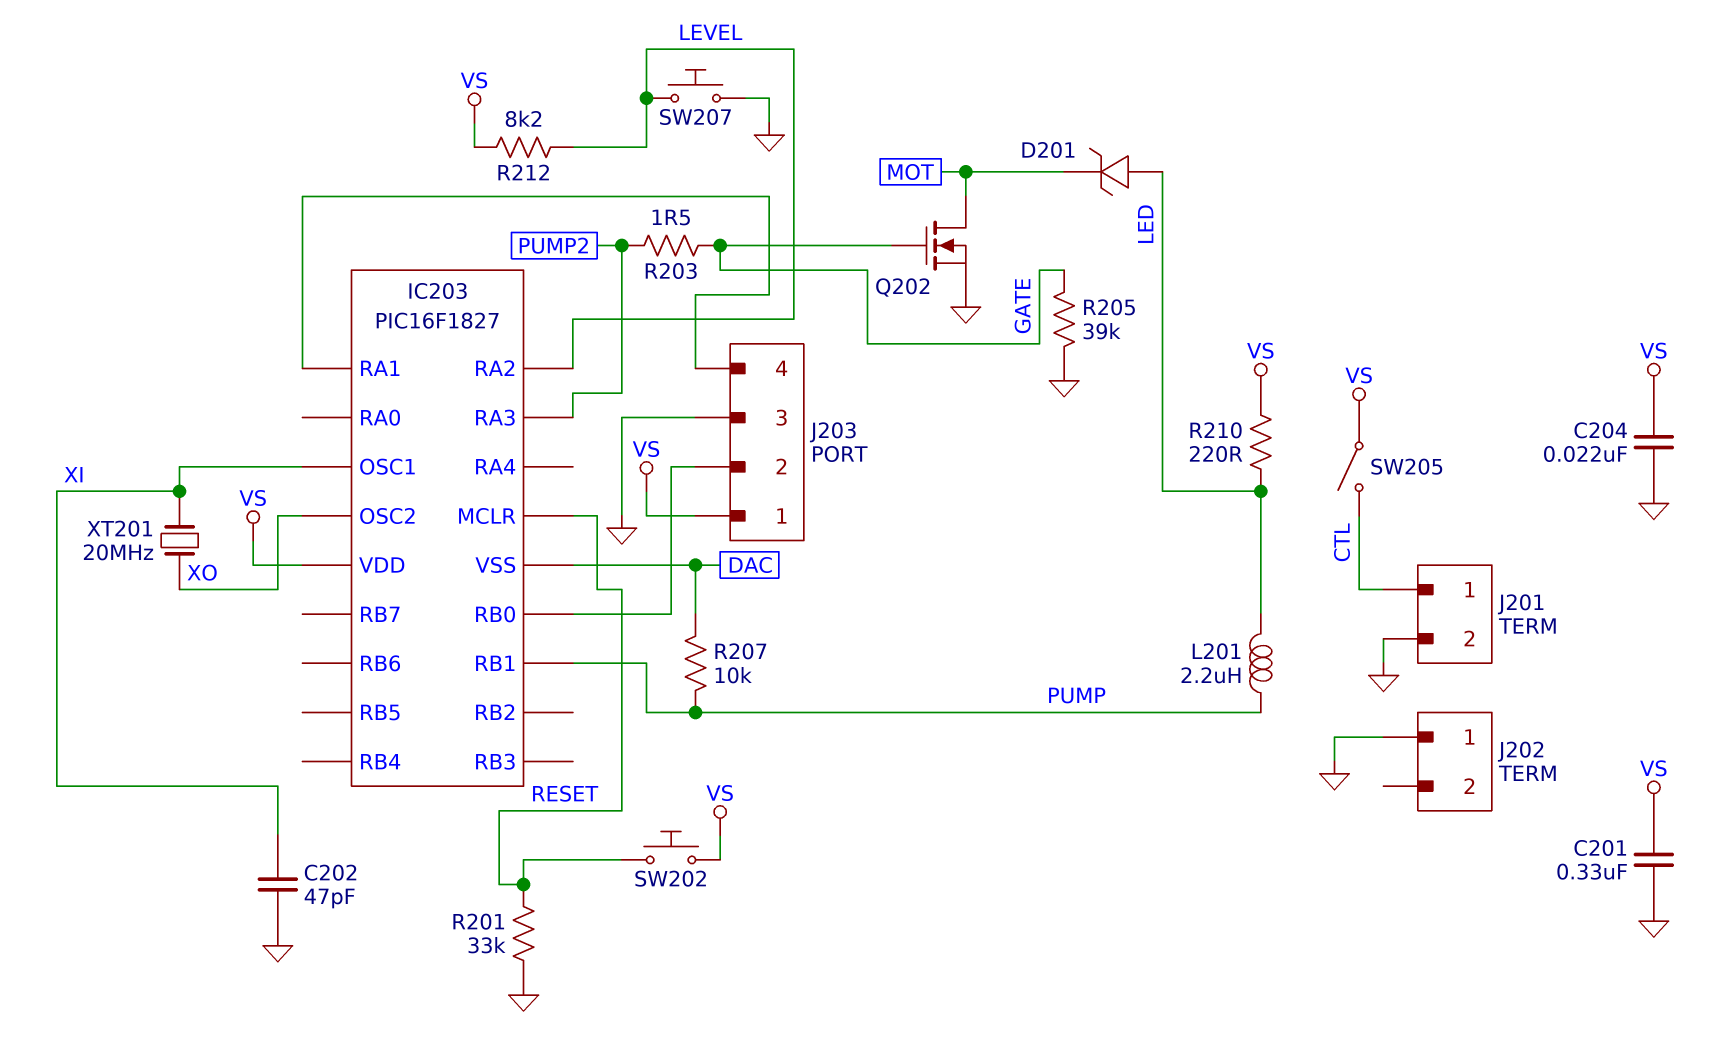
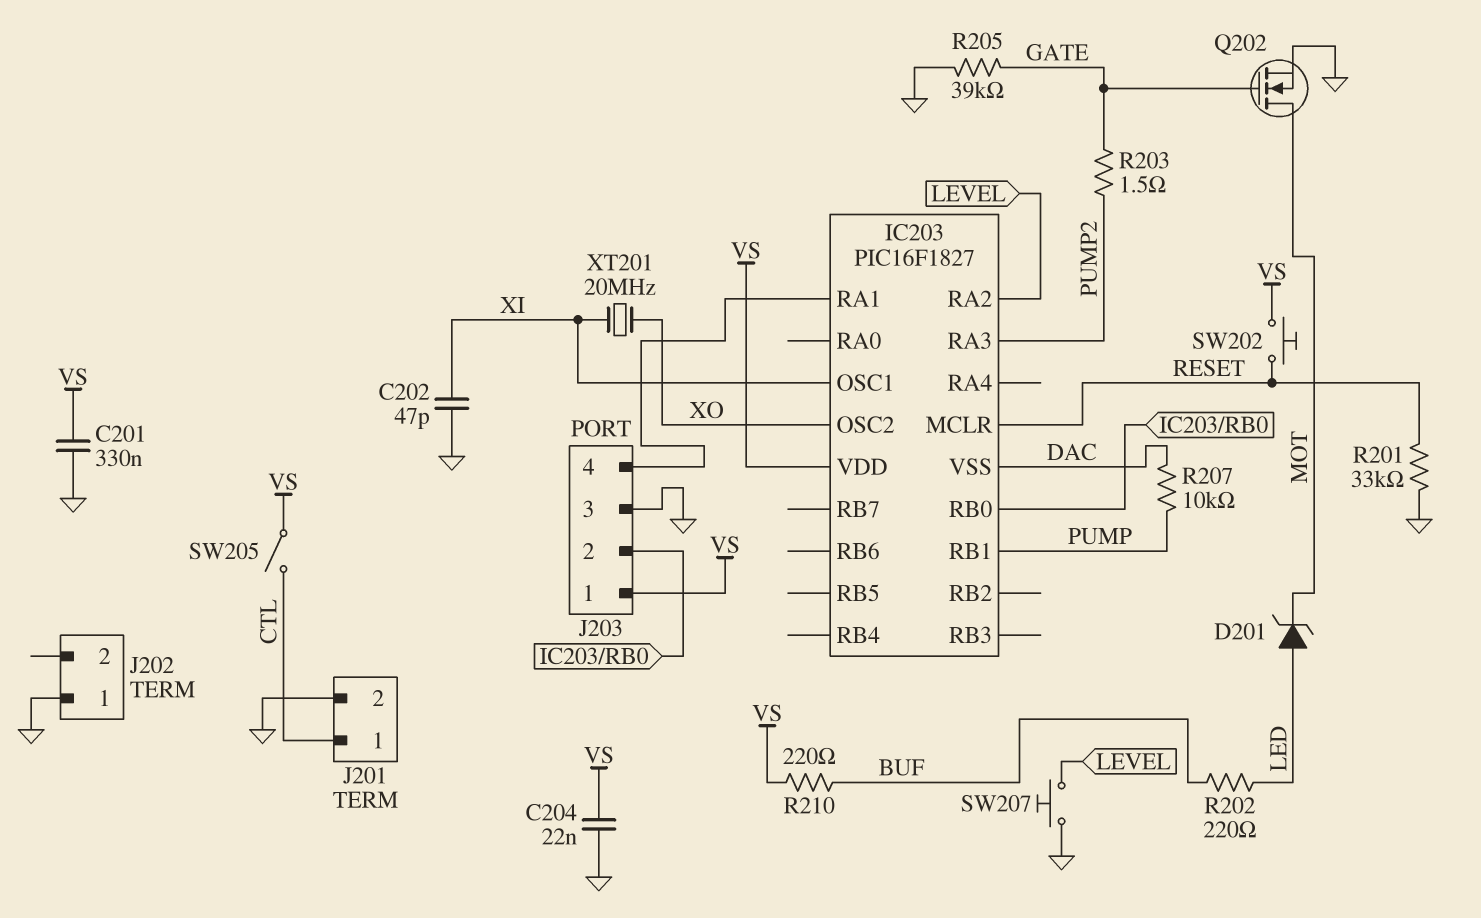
L201: 2.2uH (LED, PUMP) -> none
R202: none -> 220 (BUF, LED)
R210: 220 (LED, VS) -> 220 (BUF, VS)
R212: 8.2k (LEVEL, VS) -> none

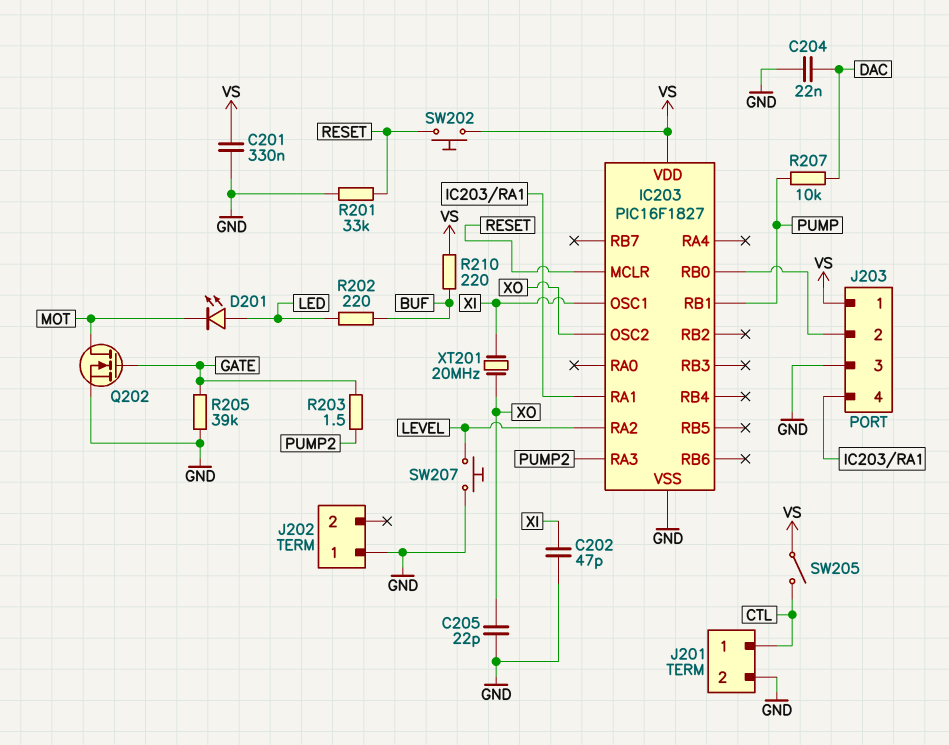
C204: 22nF (GND, VS) -> 22nF (DAC, GND)
C205: none -> 22pF (GND, XO)
D201: zener (A LED, K MOT) -> LED (A LED, K MOT)
IC203 pin VSS: DAC -> GND

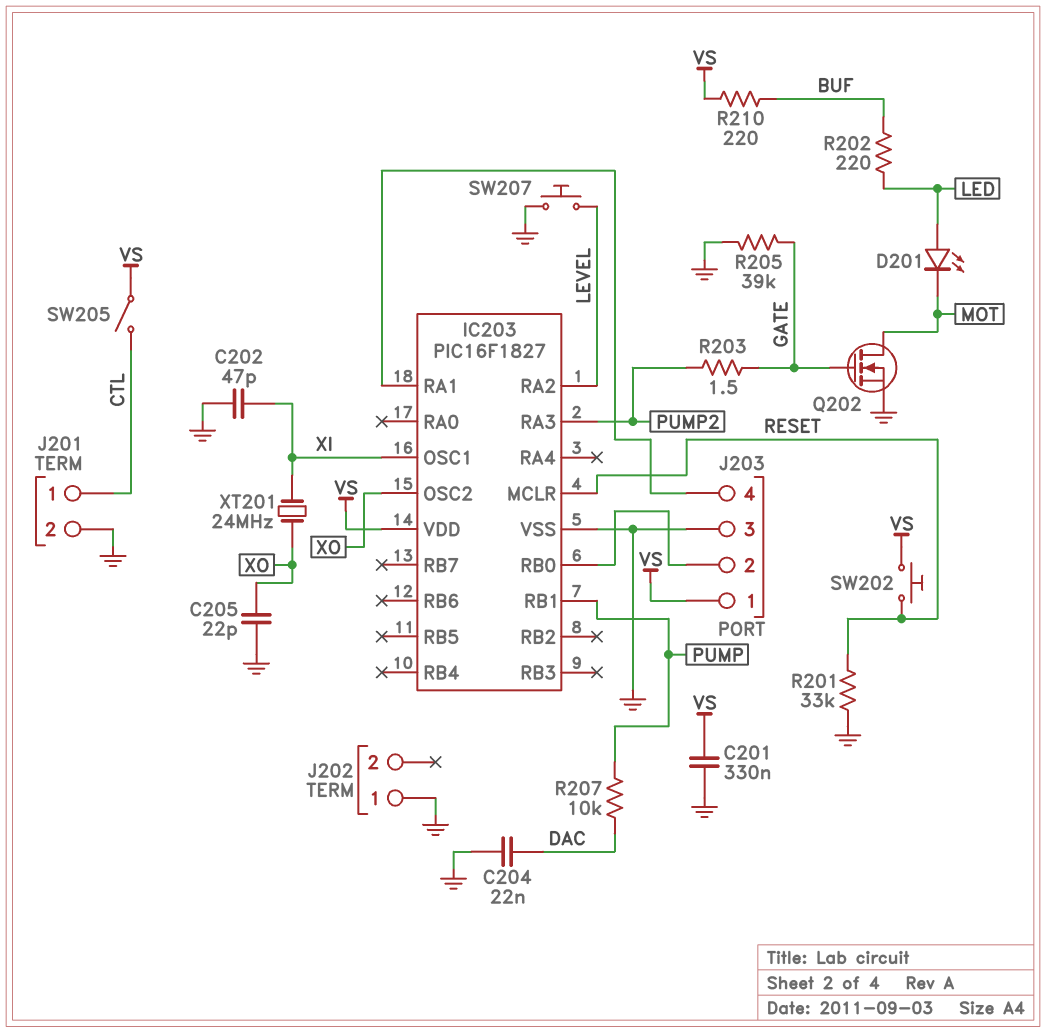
XT201: 20MHz (XI, XO) -> 24MHz (XI, XO)

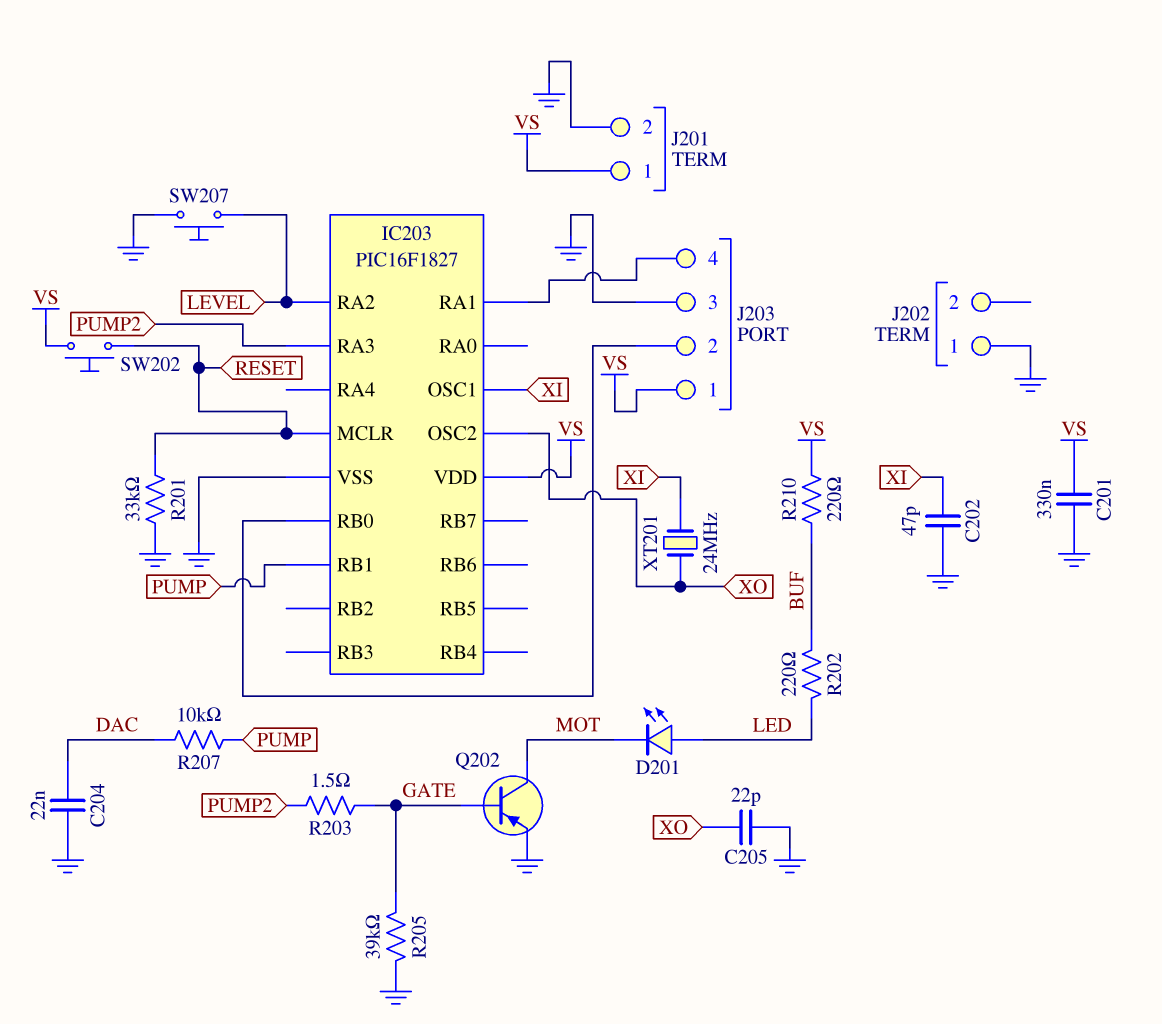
J201 pin 1: CTL -> VS
Q202: NMOS (G GATE, D MOT, S GND) -> PNP (B GATE, C MOT, E GND)
SW205: switch (CTL, VS) -> none

